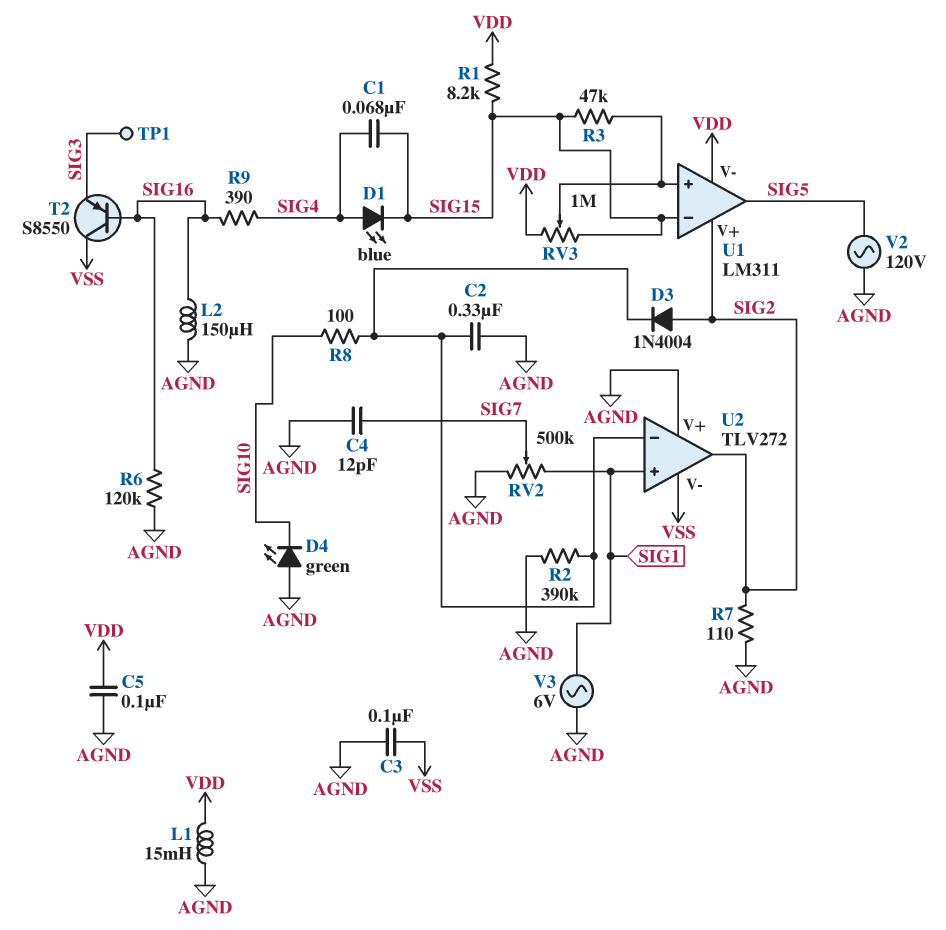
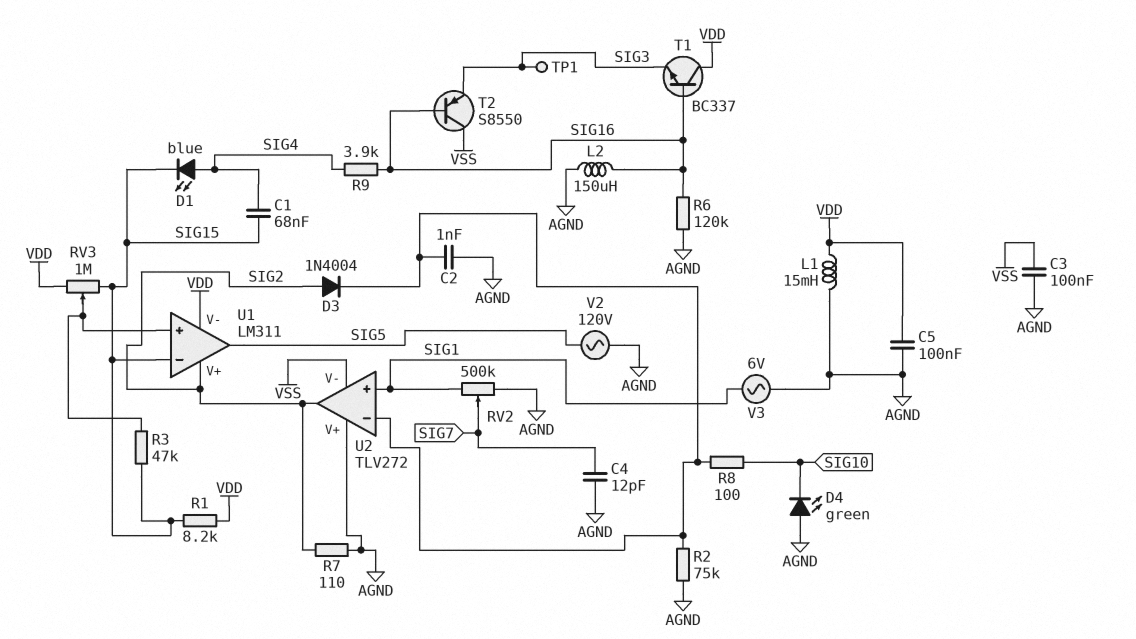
C2: 330nF (AGND, U2/in-) -> 1nF (AGND, U2/in-)
R2: 390k (AGND, U2/in-) -> 75k (AGND, U2/in-)
R9: 390 (SIG4, SIG16) -> 3.9k (SIG4, SIG16)
T1: none -> NPN BC337 (B SIG16, C VDD, E SIG3)

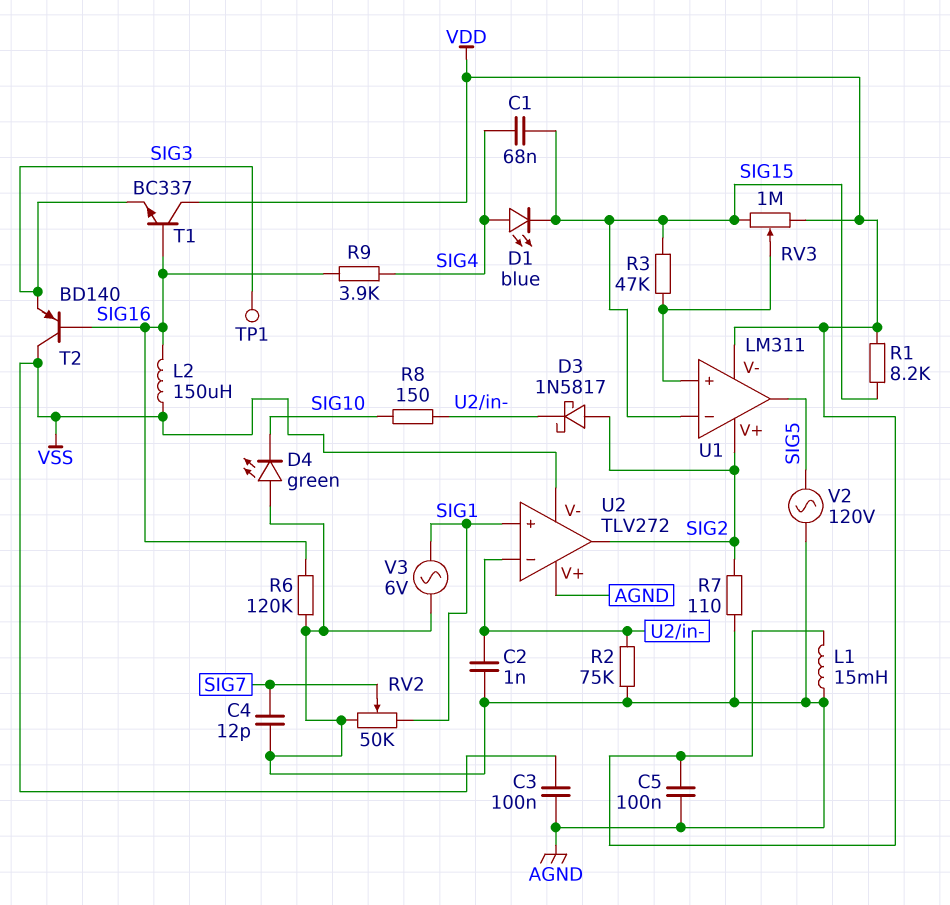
D3: diode 1N4004 (A SIG2, K U2/in-) -> schottky 1N5817 (A SIG2, K U2/in-)
L2: 150uH (AGND, SIG16) -> 150uH (SIG16, VSS)
R8: 100 (SIG10, U2/in-) -> 150 (SIG10, U2/in-)
RV2: 500k (AGND, SIG1, wiper SIG7) -> 50k (AGND, SIG1, wiper SIG7)
T2: PNP S8550 (B SIG16, C VSS, E SIG3) -> PNP BD140 (B SIG16, C VSS, E SIG3)

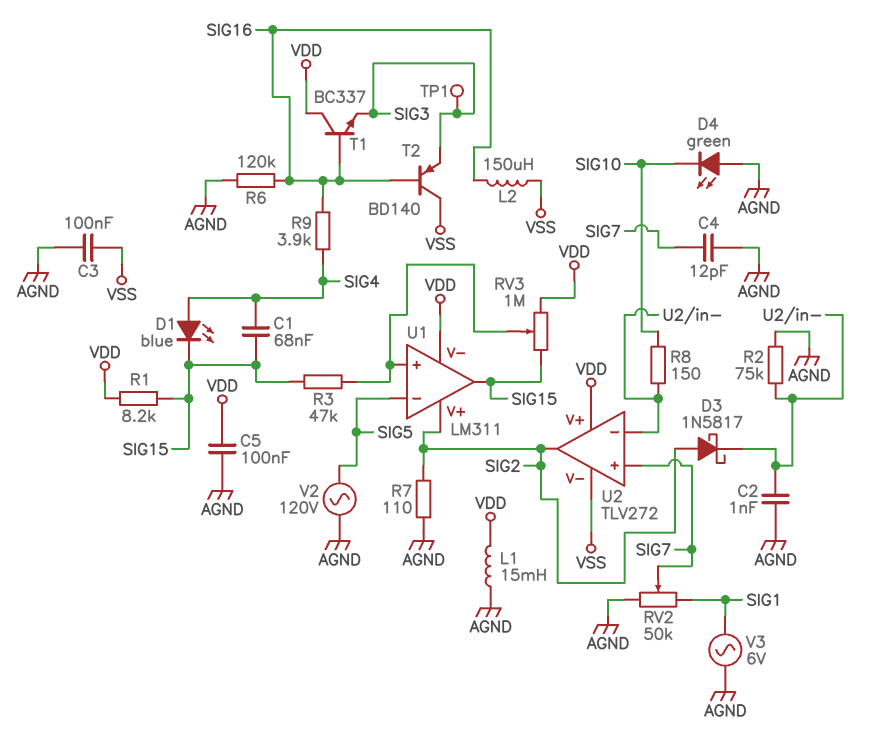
U1 pin in-: SIG15 -> SIG5
U1 pin out: SIG5 -> SIG15
U2 pin V+: AGND -> VDD
U2 pin in+: SIG1 -> SIG7

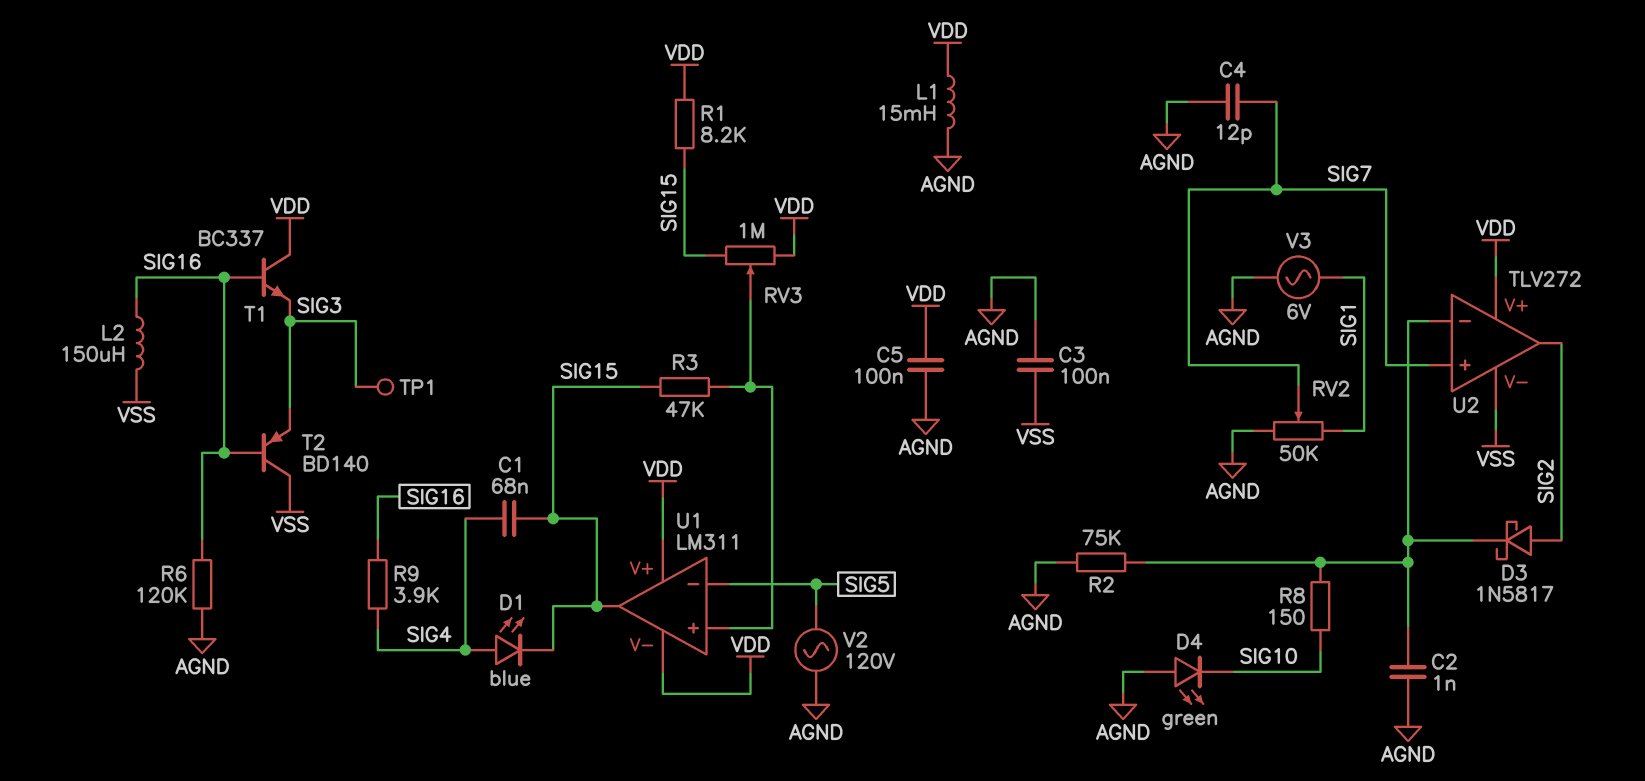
R7: 110 (AGND, SIG2) -> none
U1 pin V+: SIG2 -> VDD

